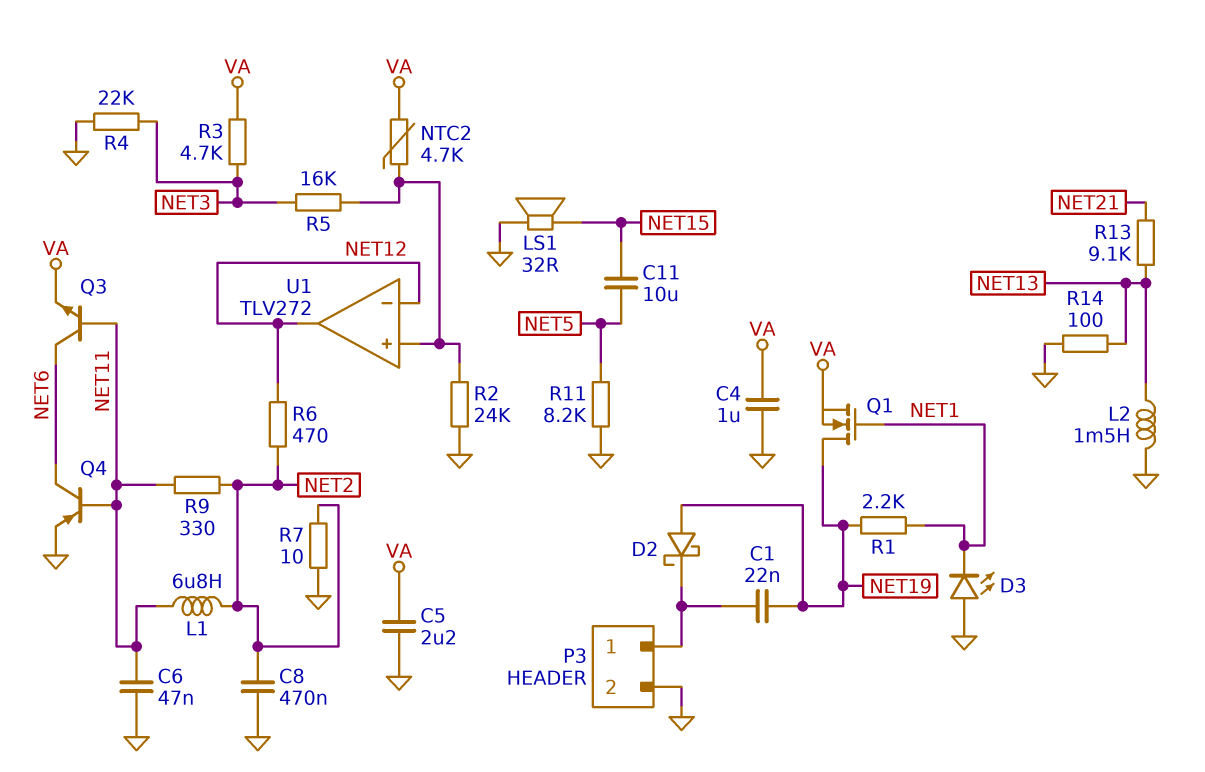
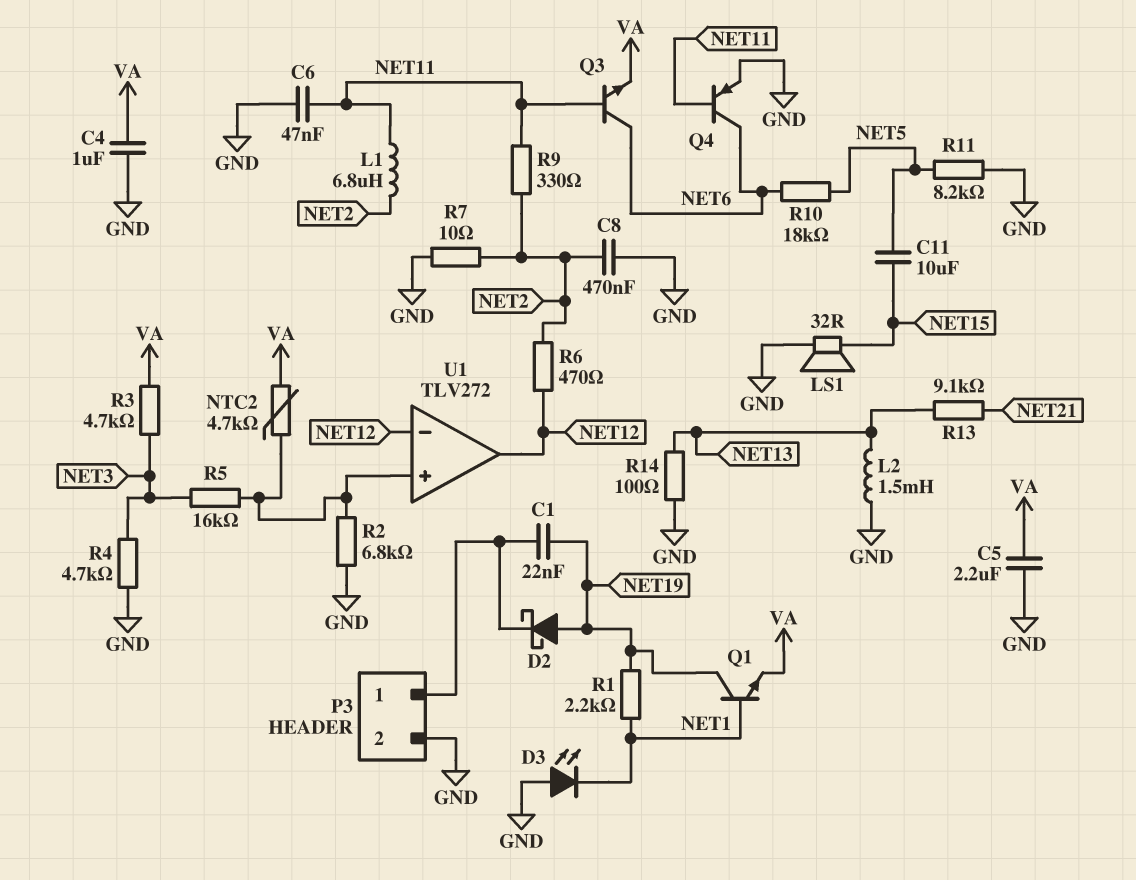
Q1: NMOS (G NET1, D NET19, S VA) -> NPN (B NET1, C NET19, E VA)
R2: 24k (GND, U1/in+) -> 6.8k (GND, U1/in+)
R4: 22k (GND, NET3) -> 4.7k (GND, NET3)
R10: none -> 18k (NET5, NET6)

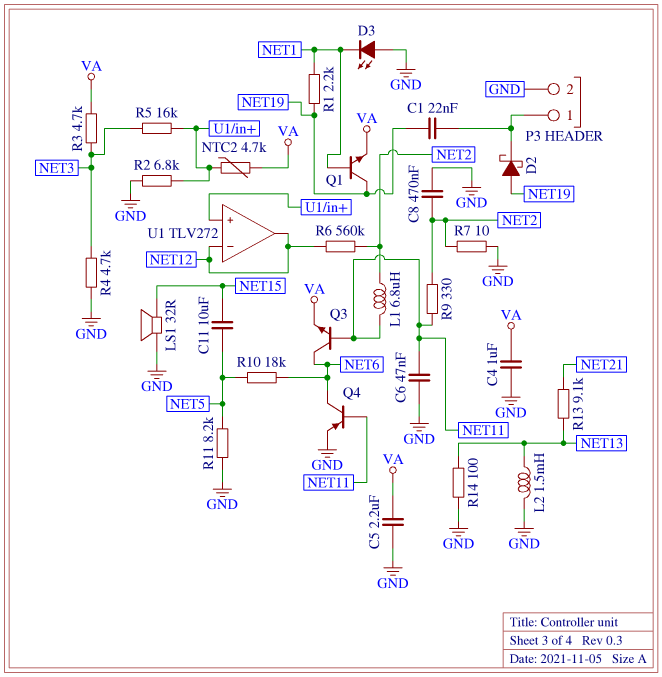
R6: 470 (NET2, NET12) -> 560k (NET2, NET12)

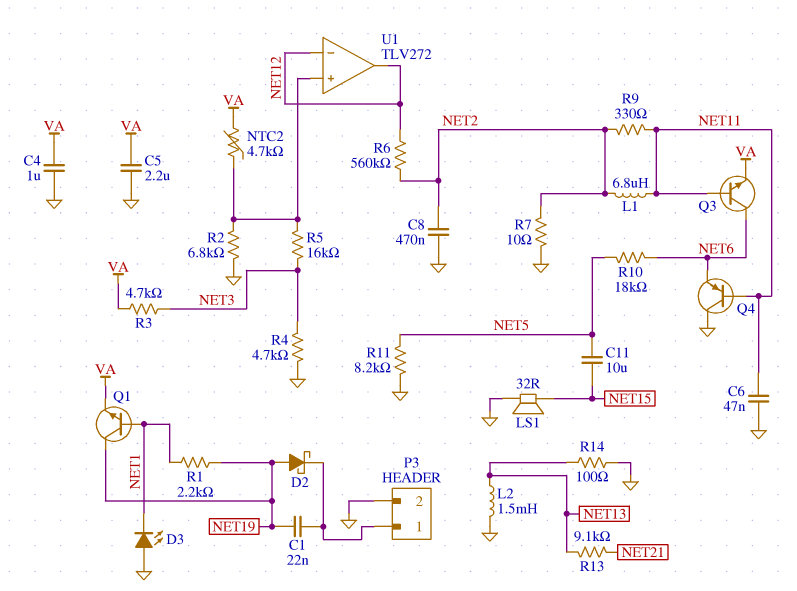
Q4: PNP (B NET11, C NET6, E GND) -> PNP (B NET11, C GND, E NET6)

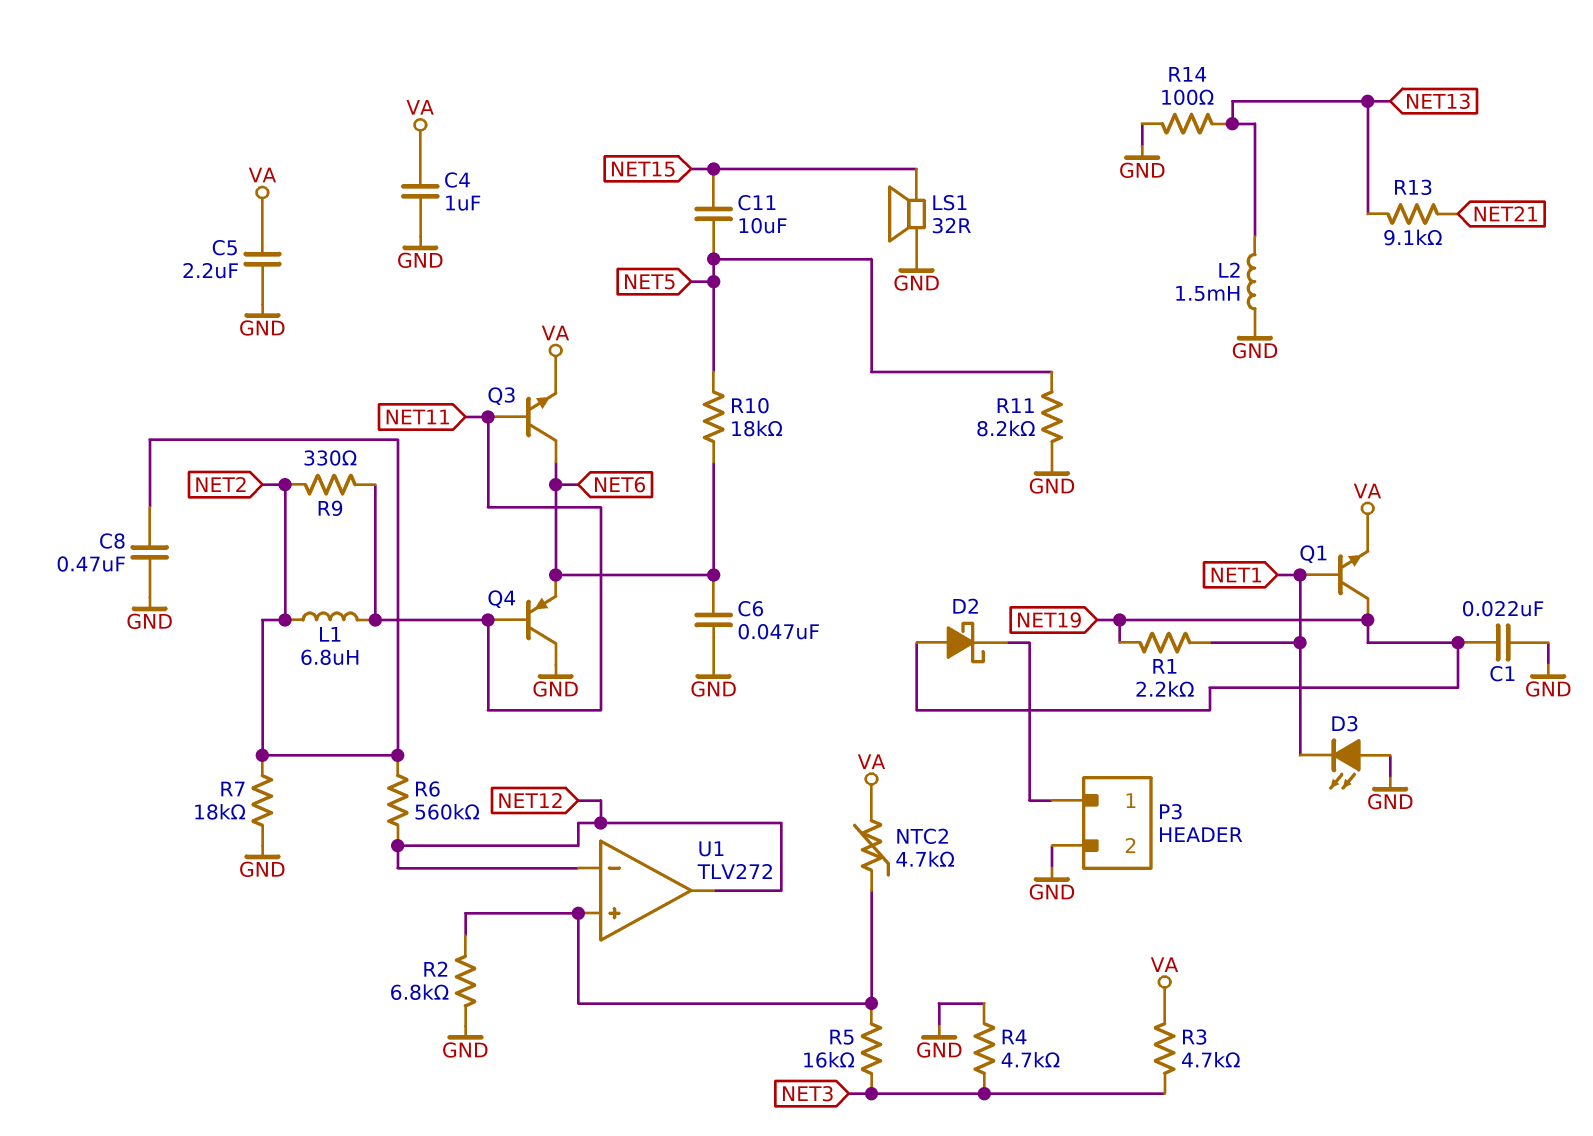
C1: 22nF (NET19, P3/1) -> 22nF (GND, NET19)
C6: 47nF (GND, NET11) -> 47nF (GND, NET6)
R7: 10 (GND, NET2) -> 18k (GND, NET2)

